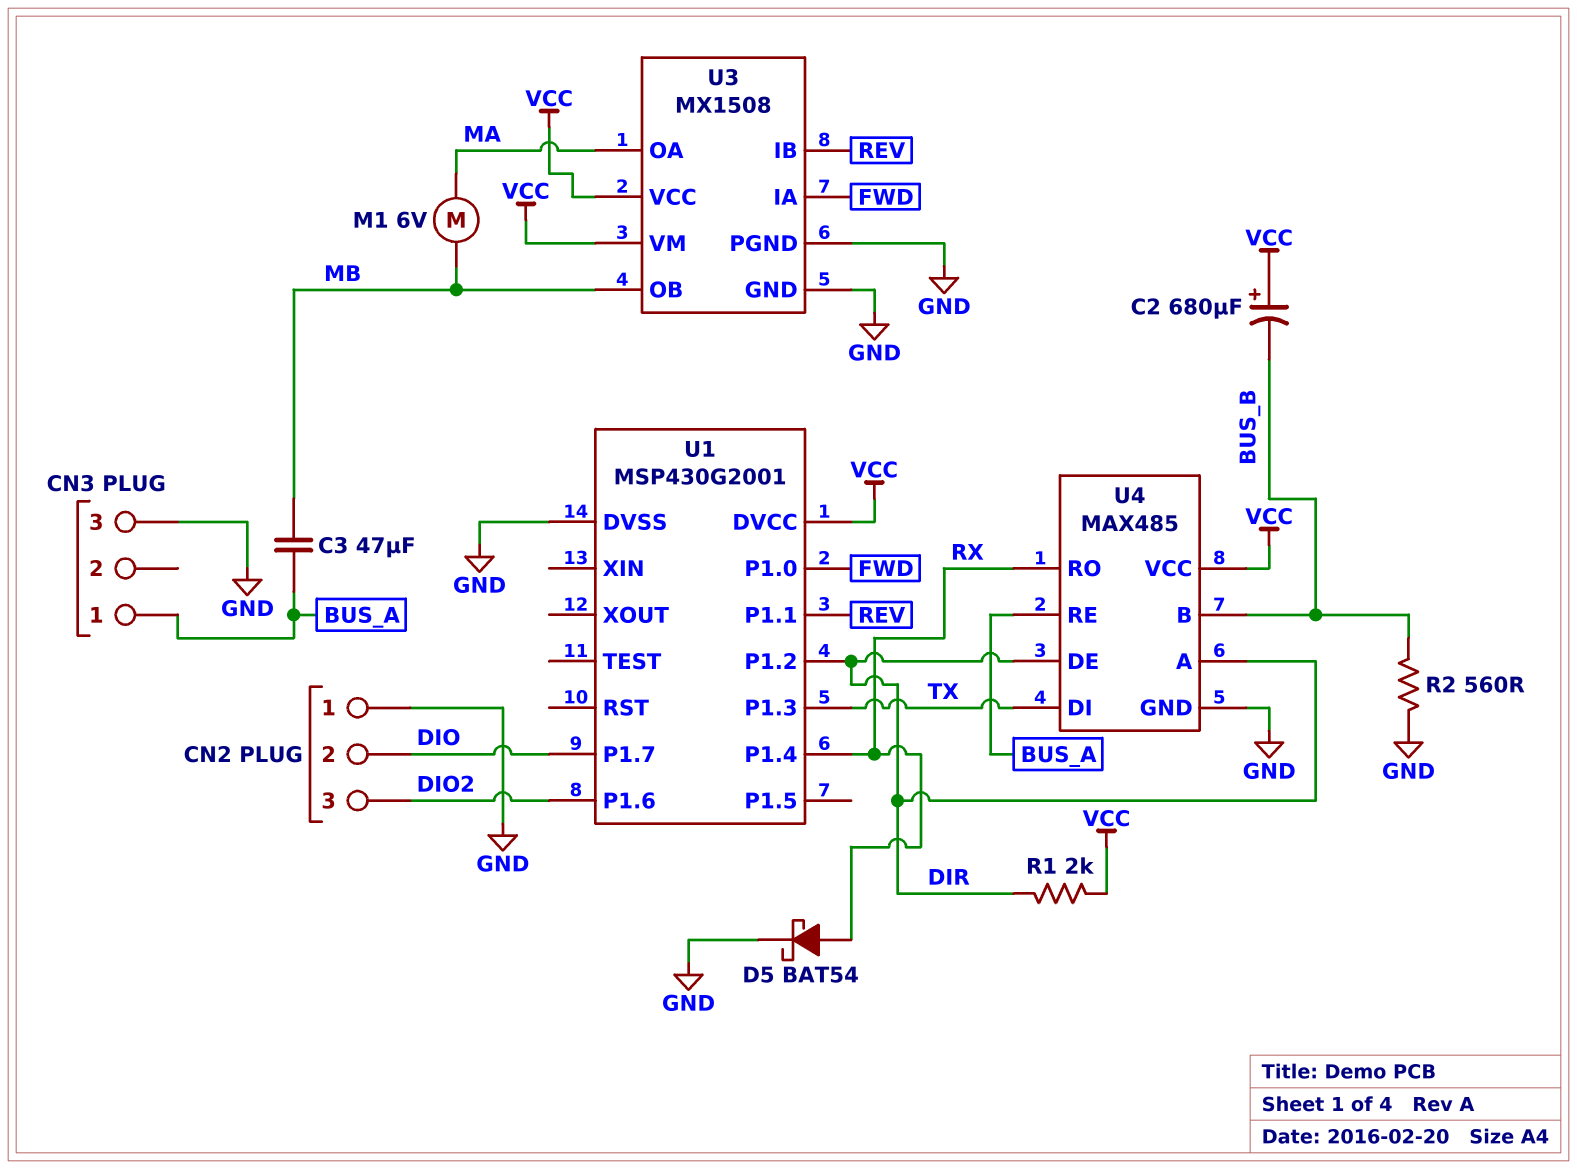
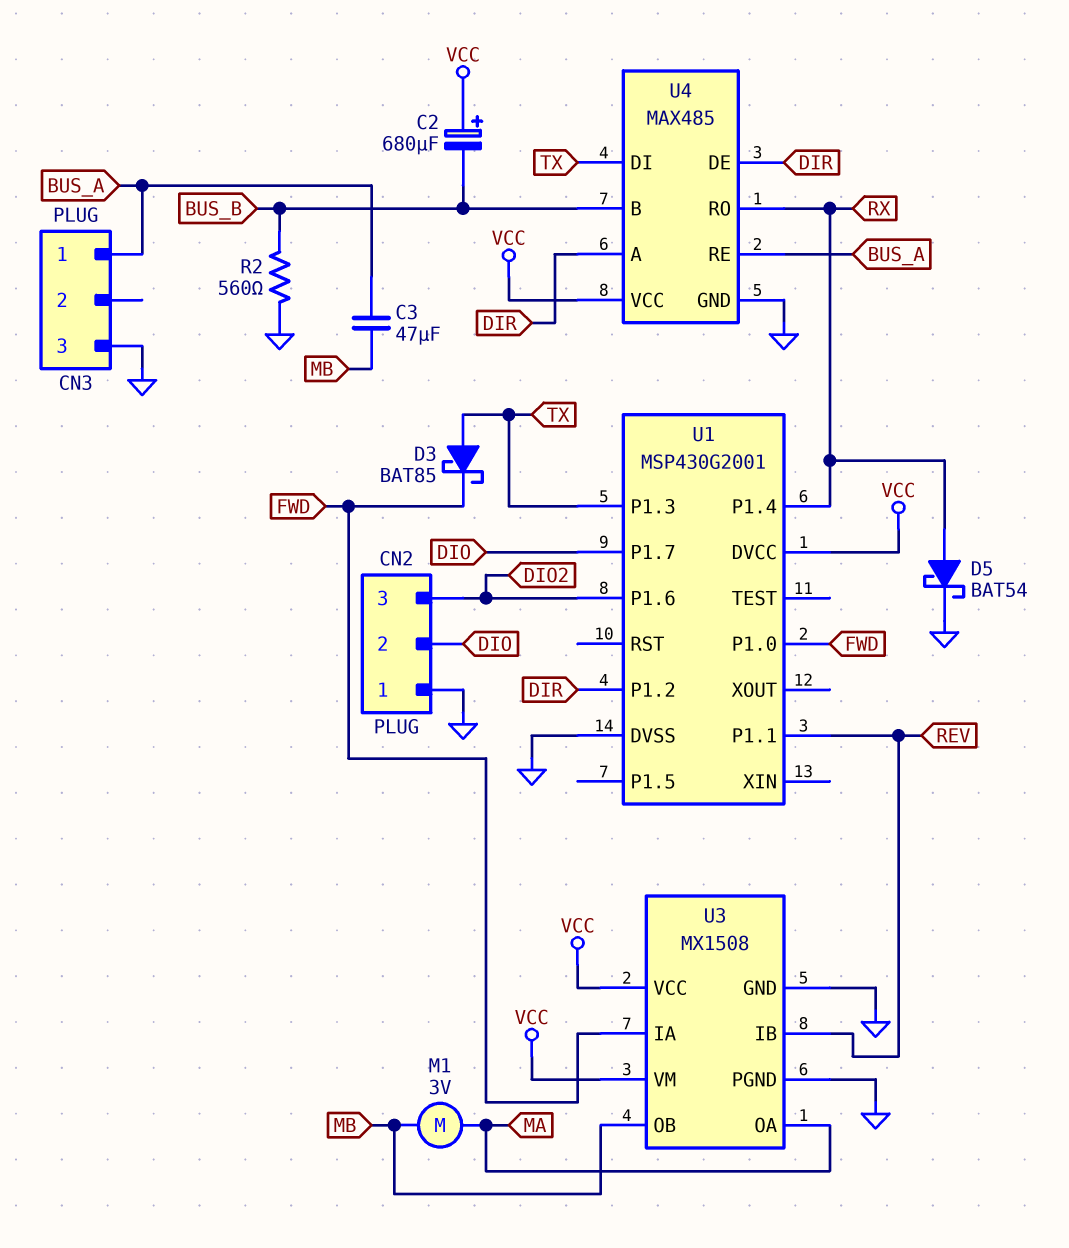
D3: none -> schottky BAT85 (A TX, K FWD)
M1: motor 6V (MA, MB) -> motor 3V (MA, MB)
R1: 2k (DIR, VCC) -> none

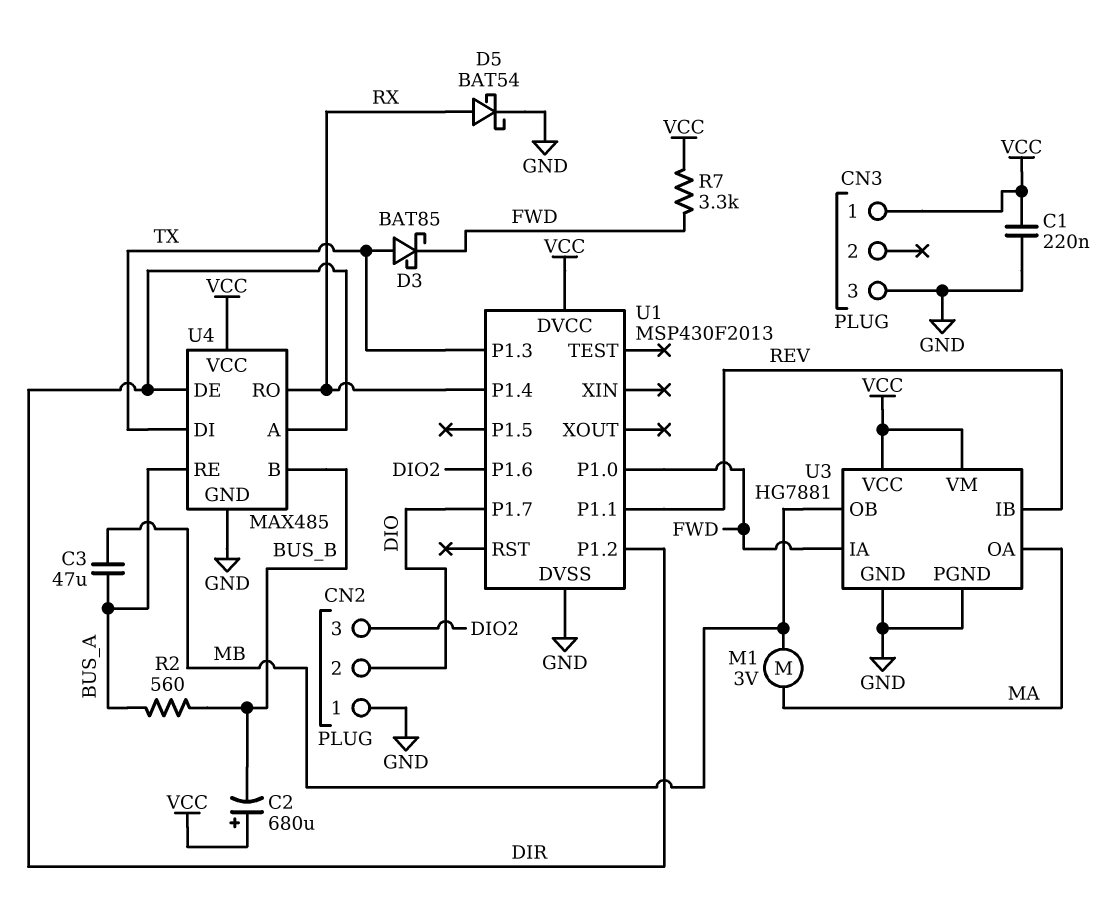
C1: none -> 220nF (GND, VCC)
CN3 pin 1: BUS_A -> VCC
R2: 560 (BUS_B, GND) -> 560 (BUS_A, BUS_B)
R7: none -> 3.3k (FWD, VCC)
U1: MSP430G2001 -> MSP430F2013
U3: MX1508 -> HG7881

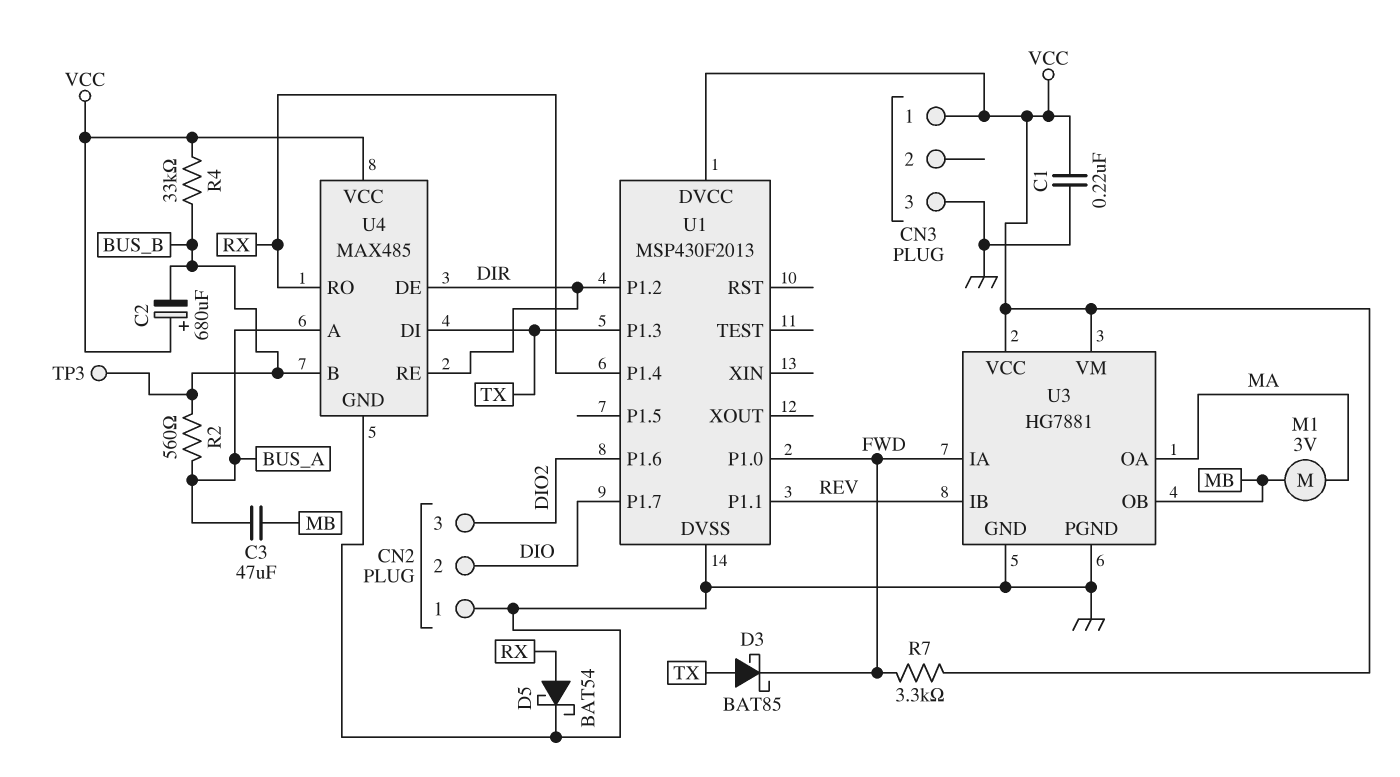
R4: none -> 33k (BUS_B, VCC)
TP3: none -> test point (BUS_B)
U4 pin A: DIR -> BUS_A
U4 pin RE: BUS_A -> DIR

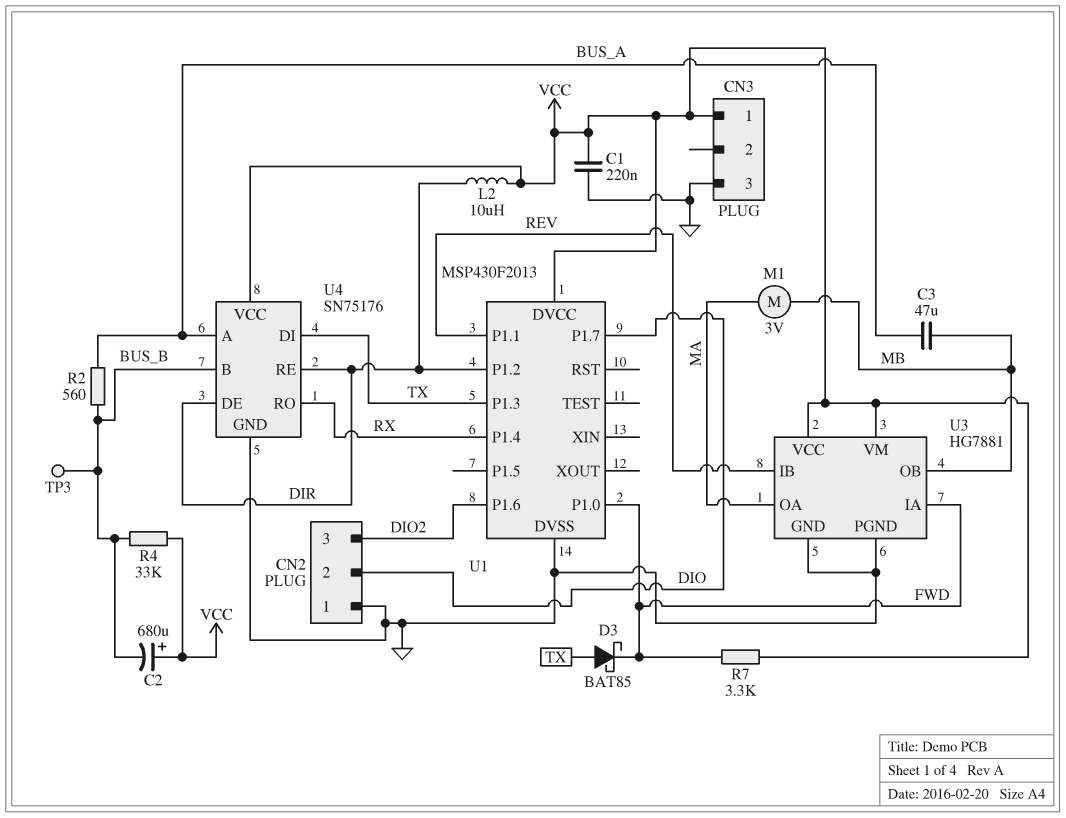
D5: schottky BAT54 (A RX, K GND) -> none
L2: none -> 10uH (DIR, VCC)
U4: MAX485 -> SN75176

